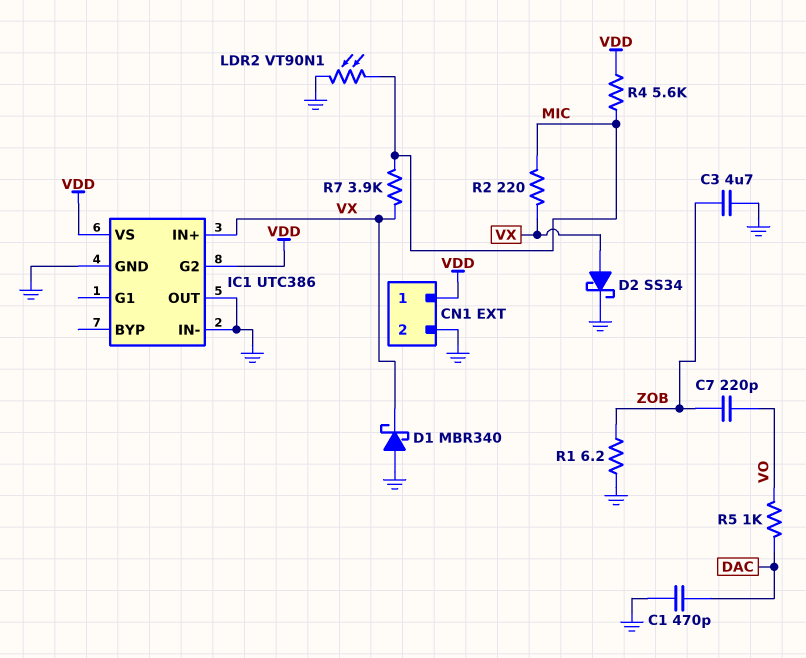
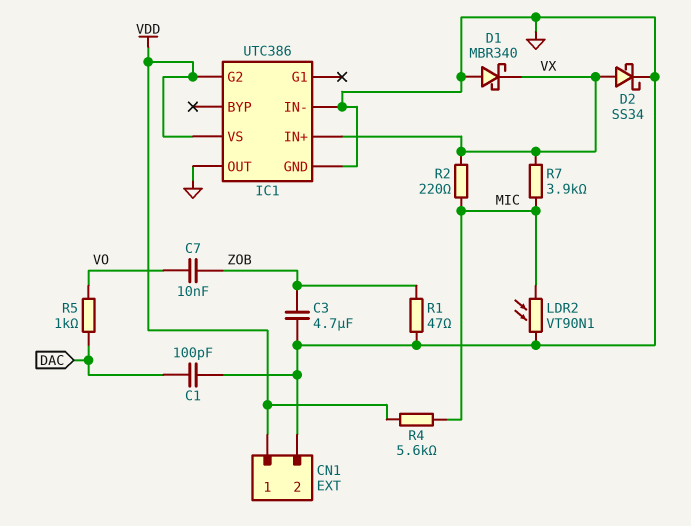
C1: 470pF (DAC, GND) -> 100pF (DAC, GND)
C7: 220pF (VO, ZOB) -> 10nF (VO, ZOB)
R1: 6.2 (GND, ZOB) -> 47 (GND, ZOB)

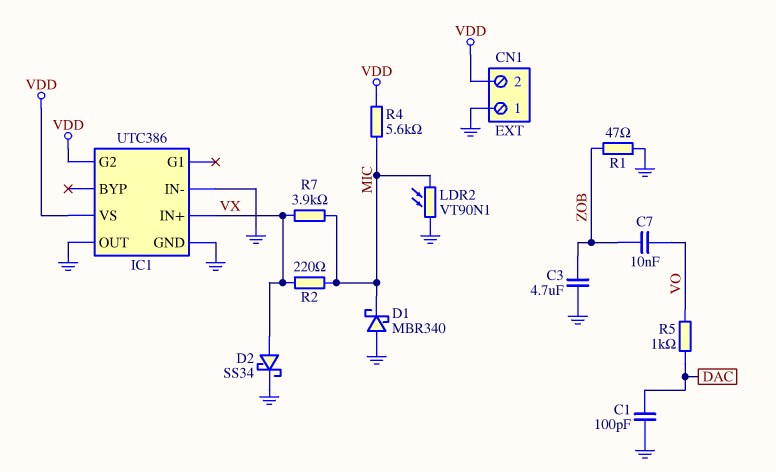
CN1 pin 1: VDD -> GND
CN1 pin 2: GND -> VDD
D1: schottky MBR340 (A GND, K VX) -> schottky MBR340 (A GND, K MIC)

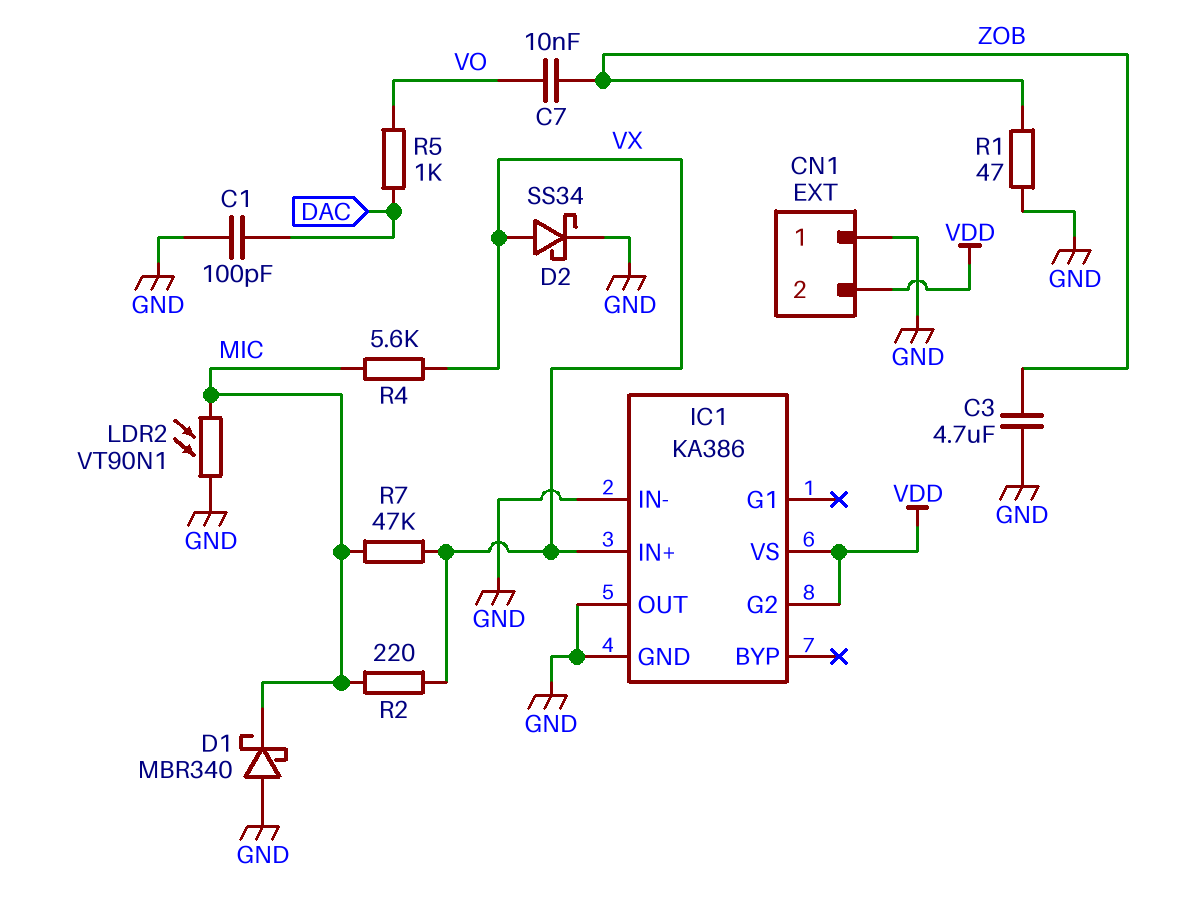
IC1: UTC386 -> KA386
R4: 5.6k (MIC, VDD) -> 5.6k (MIC, VX)
R7: 3.9k (MIC, VX) -> 47k (MIC, VX)

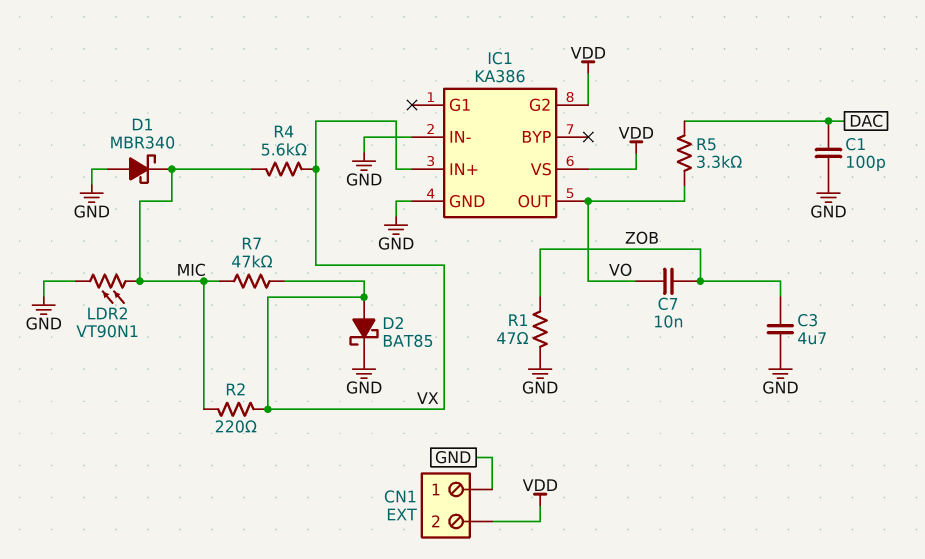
D2: schottky SS34 (A VX, K GND) -> schottky BAT85 (A VX, K GND)
IC1 pin OUT: GND -> VO
R5: 1k (DAC, VO) -> 3.3k (DAC, VO)

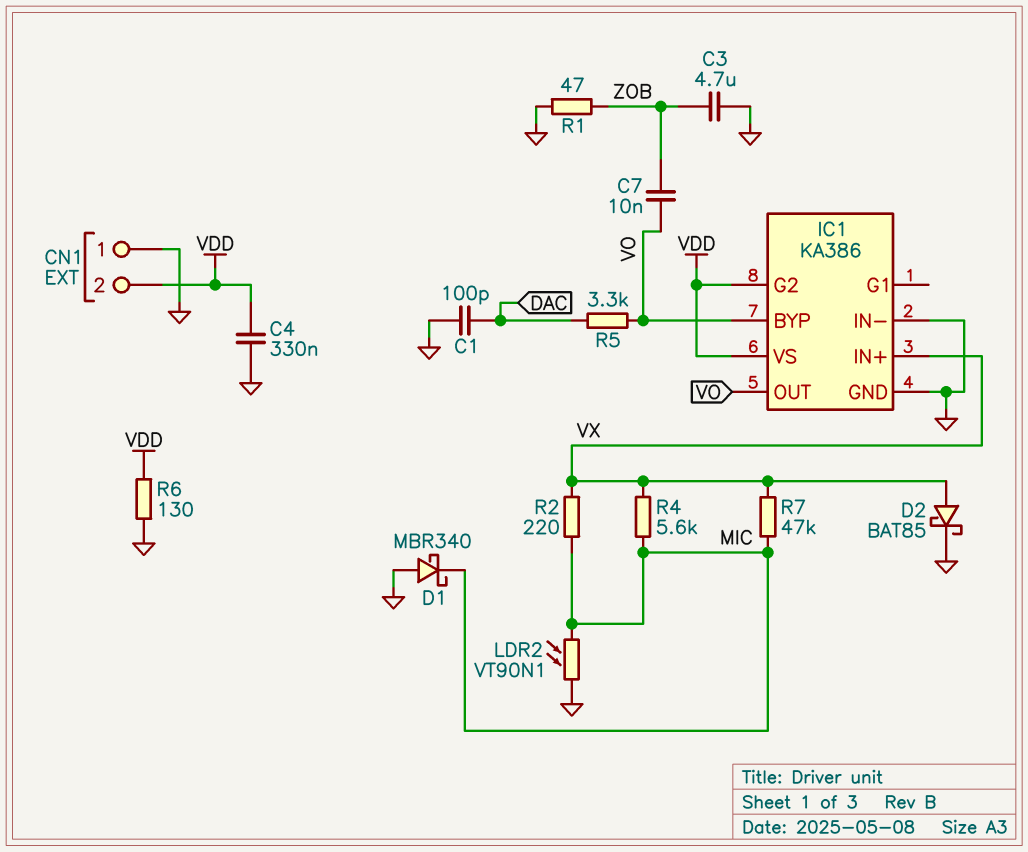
C4: none -> 330nF (GND, VDD)
IC1 pin BYP: none -> VO
R6: none -> 130 (GND, VDD)

